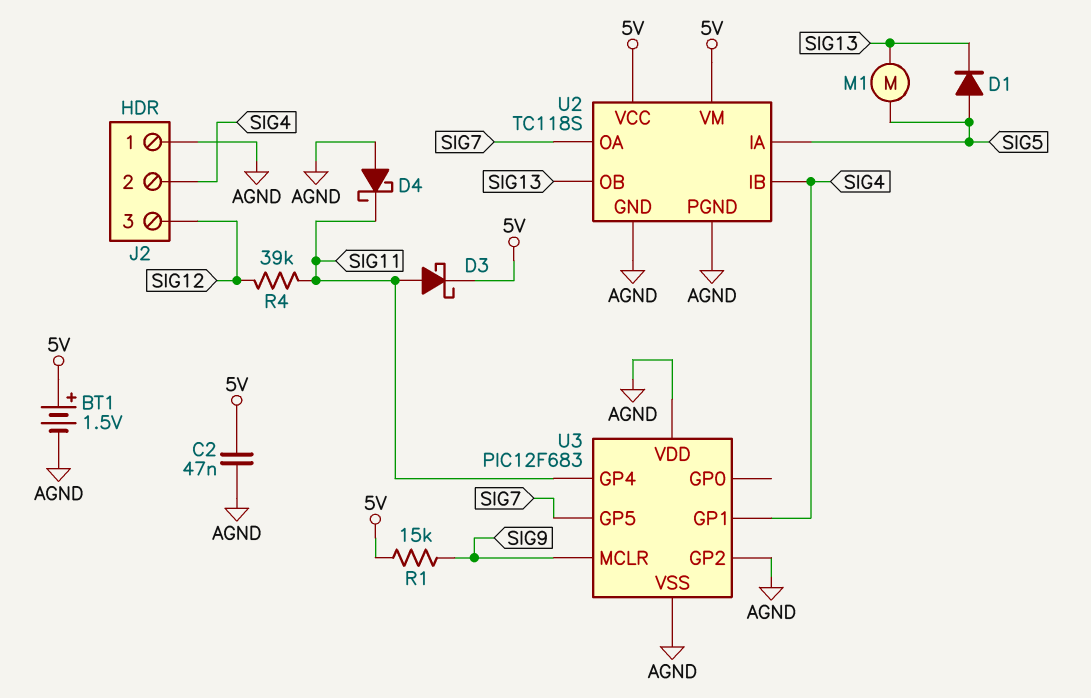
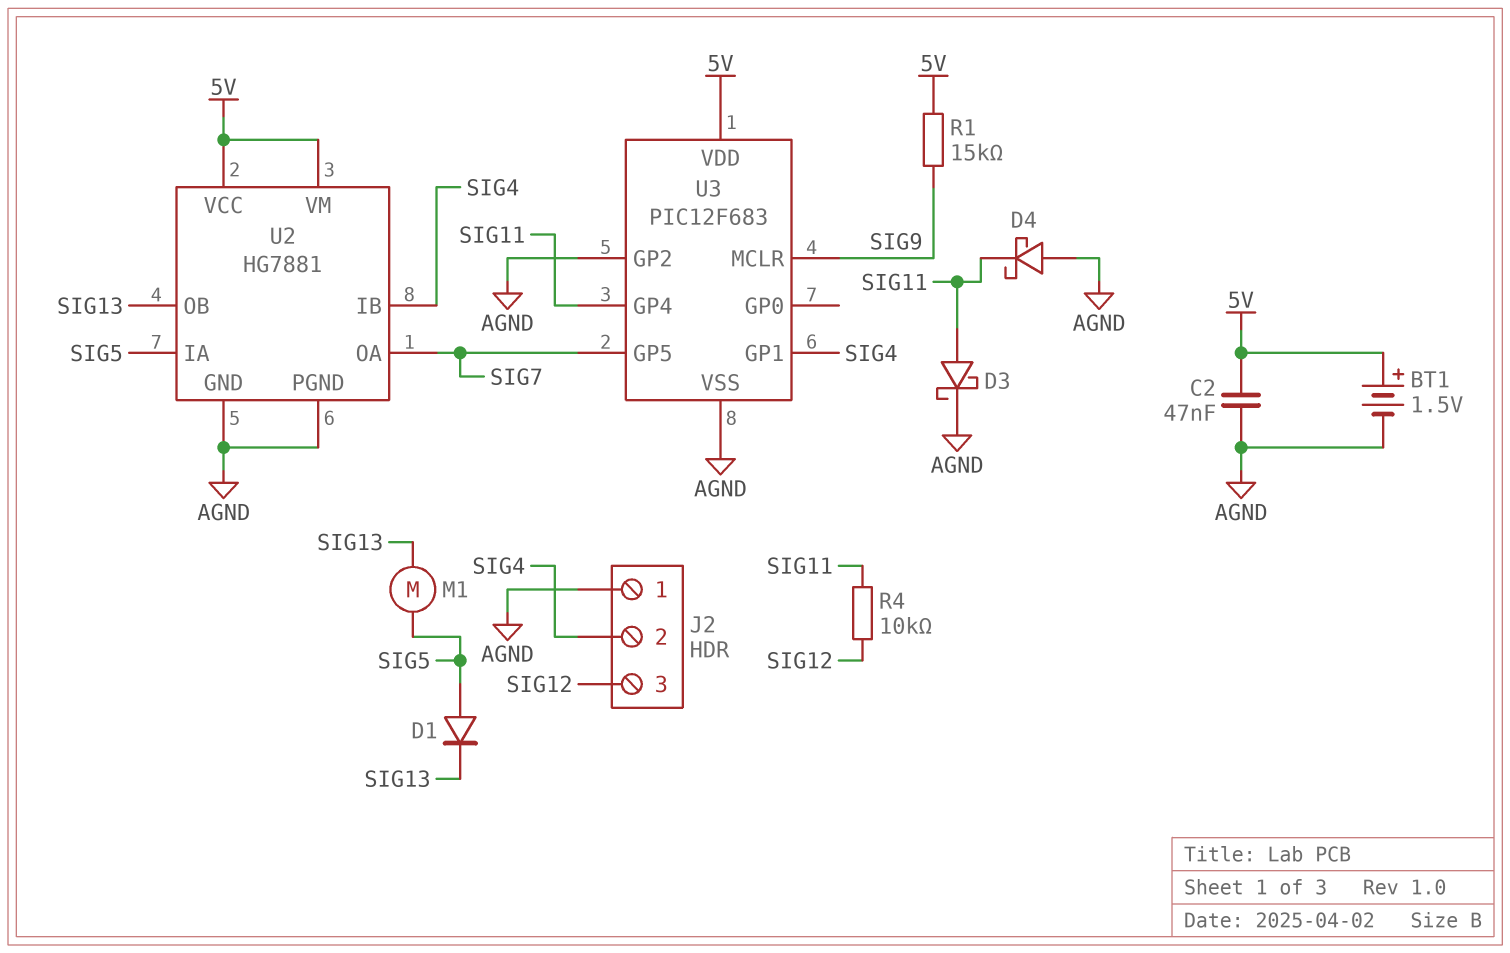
D3: schottky (A SIG11, K 5V) -> schottky (A SIG11, K AGND)
R4: 39k (SIG11, SIG12) -> 10k (SIG11, SIG12)
U2: TC118S -> HG7881
U3 pin VDD: AGND -> 5V

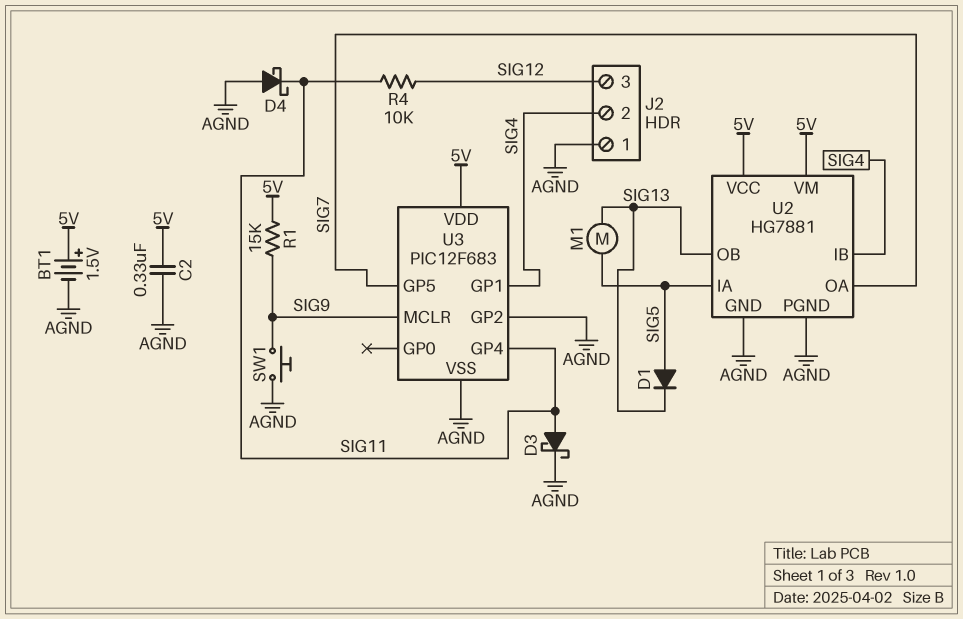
C2: 47nF (5V, AGND) -> 330nF (5V, AGND)
SW1: none -> button (AGND, SIG9)

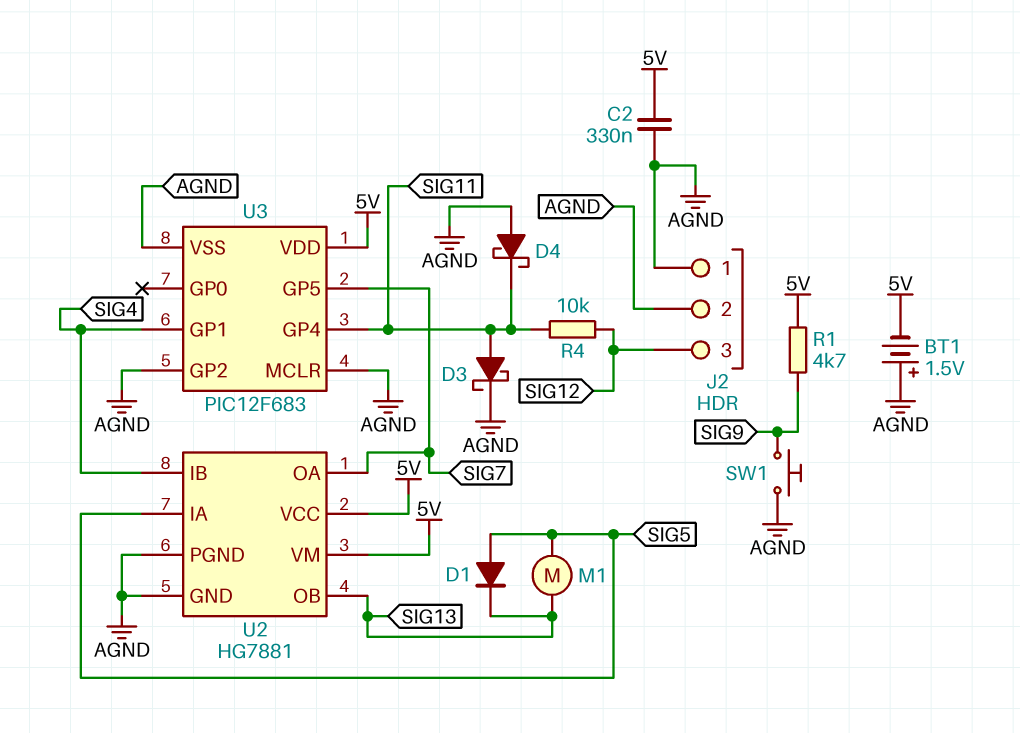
BT1: 1.5V (plus 5V, minus AGND) -> 1.5V (plus AGND, minus 5V)
J2 pin 2: SIG4 -> AGND
R1: 15k (5V, SIG9) -> 4.7k (5V, SIG9)
U3 pin MCLR: SIG9 -> AGND

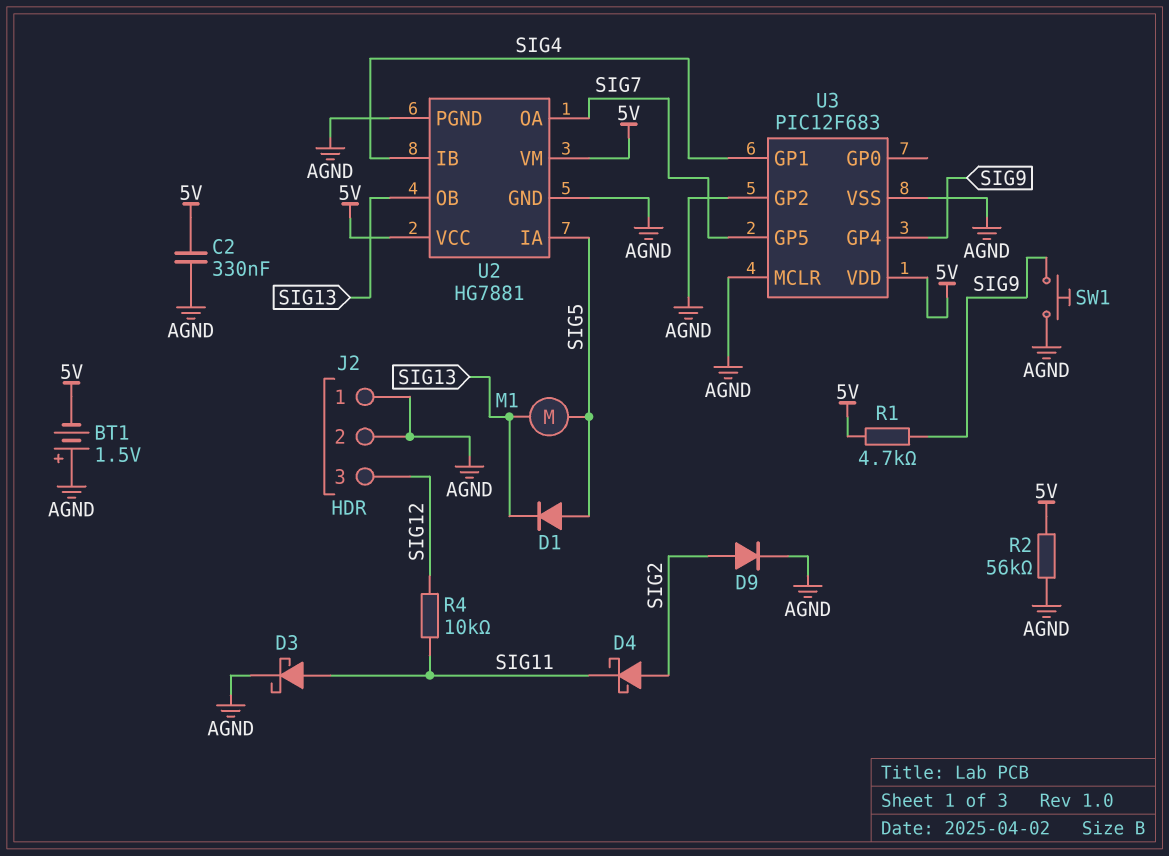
D4: schottky (A AGND, K SIG11) -> schottky (A SIG2, K SIG11)
D9: none -> diode (A SIG2, K AGND)
R2: none -> 56k (5V, AGND)
U3 pin GP4: SIG11 -> SIG9

